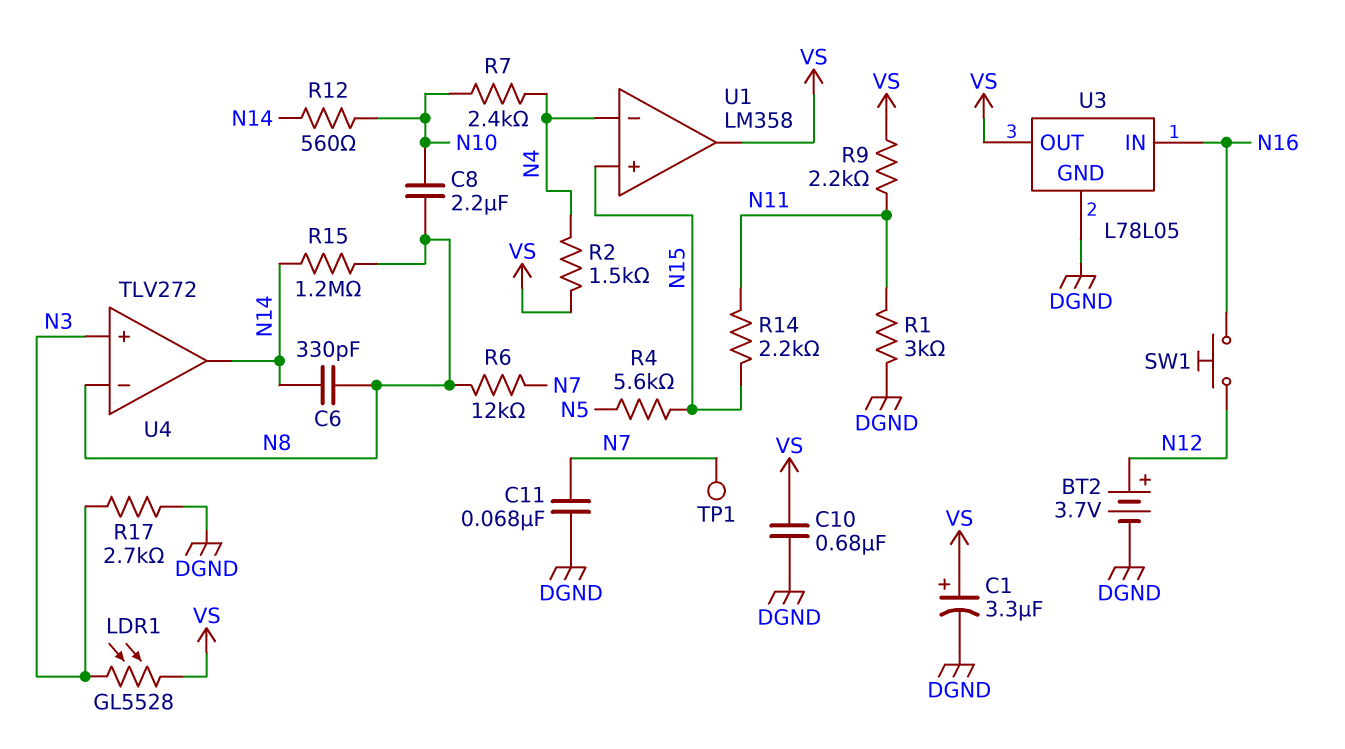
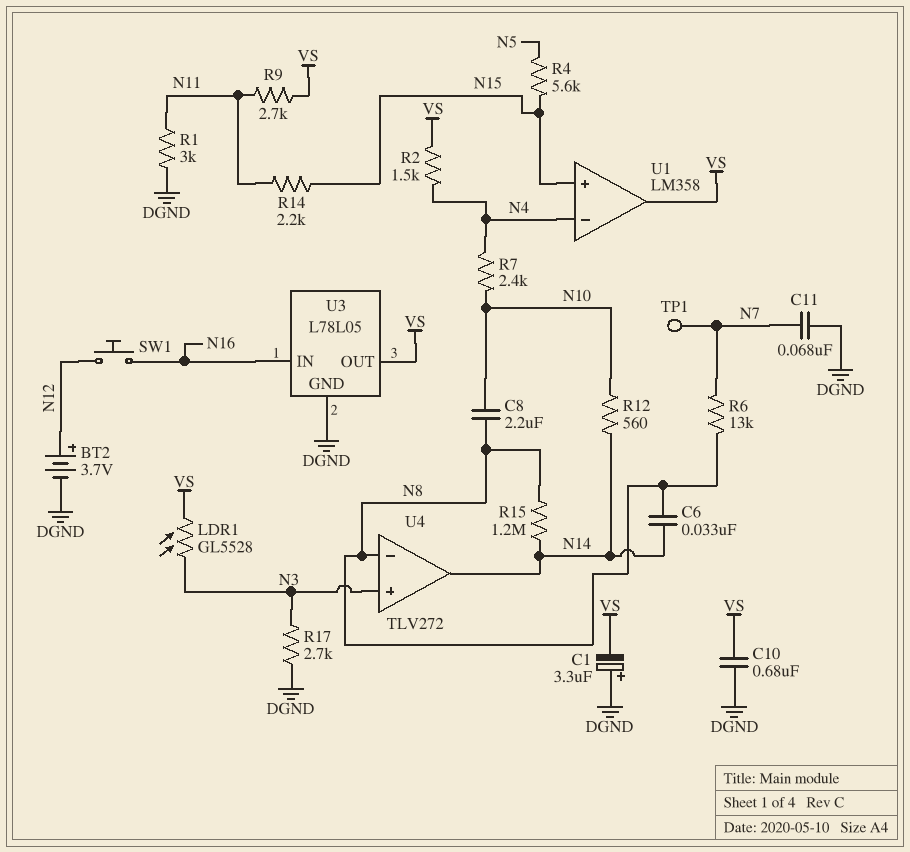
C1: 3.3uF (plus VS, minus DGND) -> 3.3uF (plus DGND, minus VS)
C6: 330pF (N8, N14) -> 33nF (N8, N14)
R6: 12k (N7, N8) -> 13k (N7, N8)
R9: 2.2k (N11, VS) -> 2.7k (N11, VS)

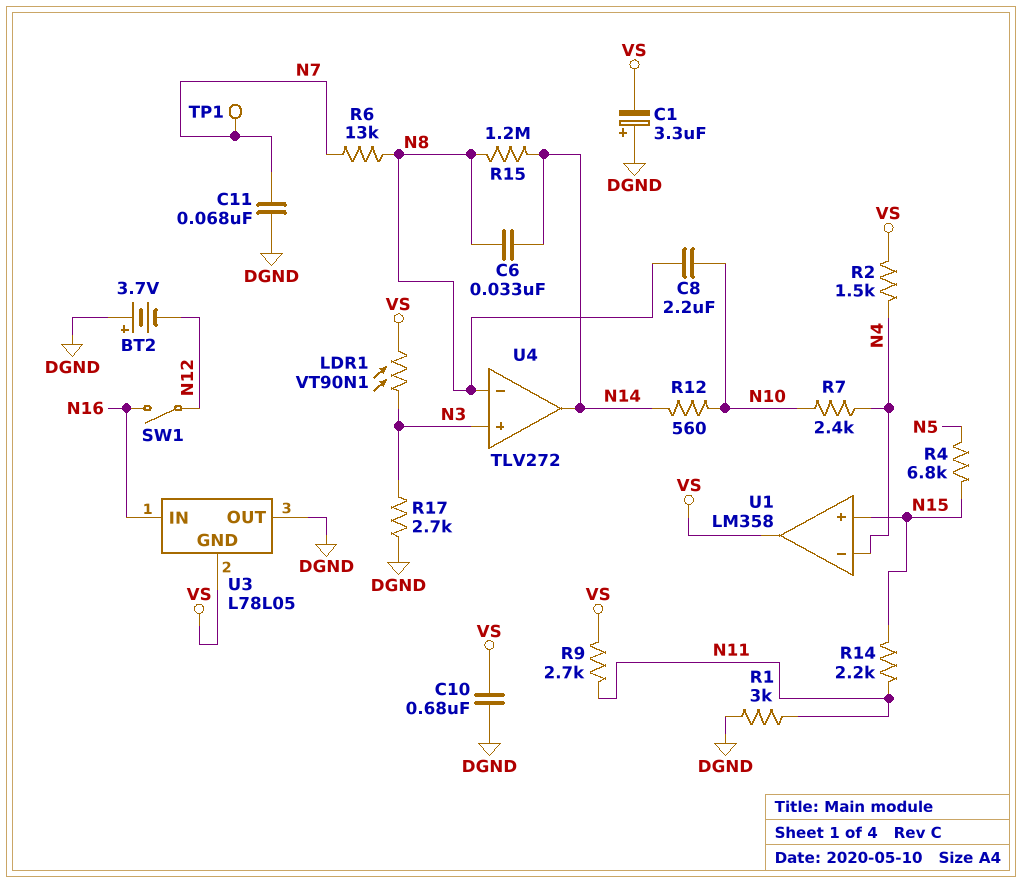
BT2: 3.7V (plus N12, minus DGND) -> 3.7V (plus DGND, minus N12)
LDR1: GL5528 (N3, VS) -> VT90N1 (N3, VS)
R4: 5.6k (N5, N15) -> 6.8k (N5, N15)
SW1: button (N12, N16) -> switch (N12, N16)
U3 pin GND: DGND -> VS
U3 pin OUT: VS -> DGND

